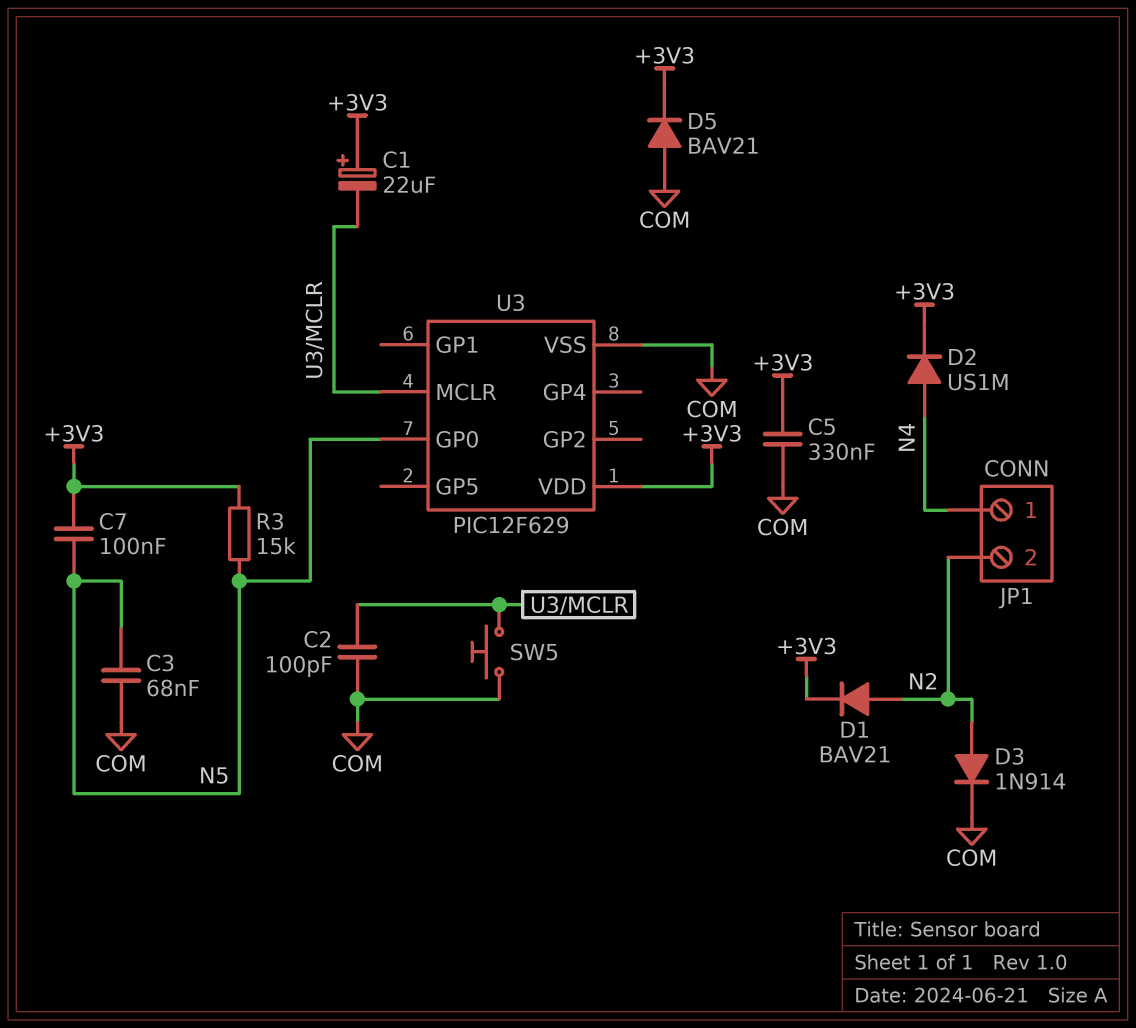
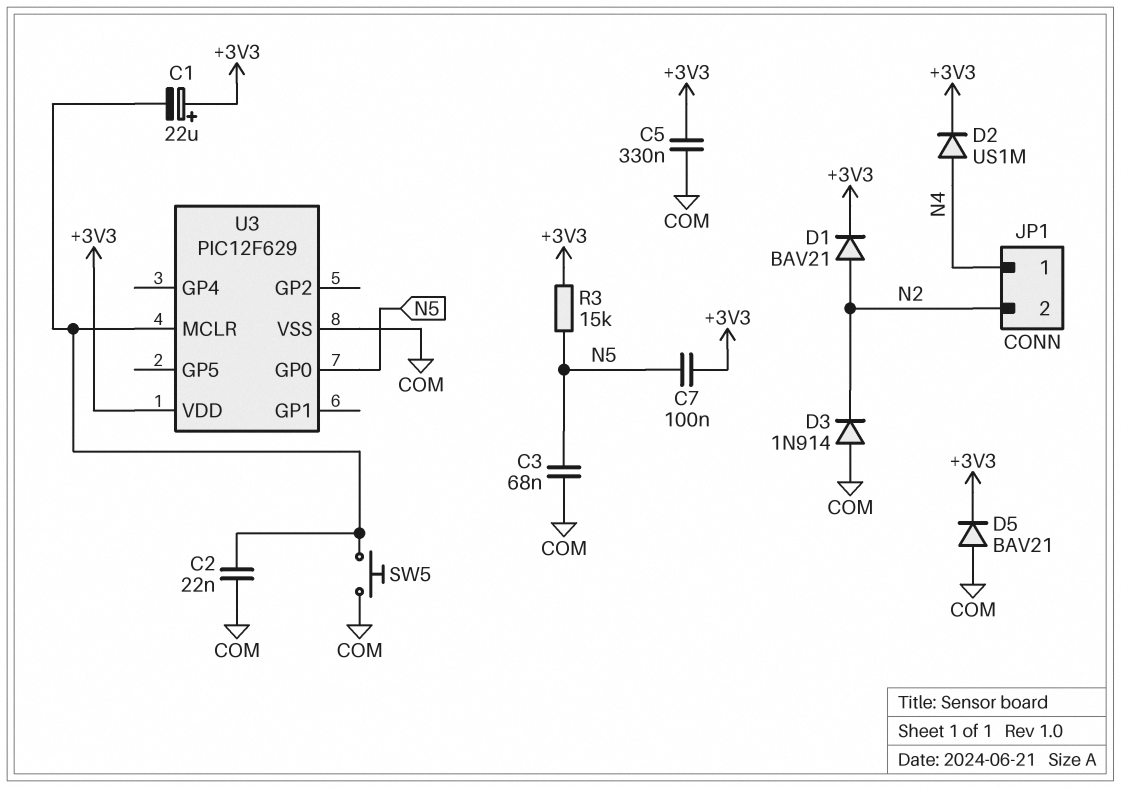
C2: 100pF (COM, U3/MCLR) -> 22nF (COM, U3/MCLR)
D3: diode 1N914 (A N2, K COM) -> diode 1N914 (A COM, K N2)

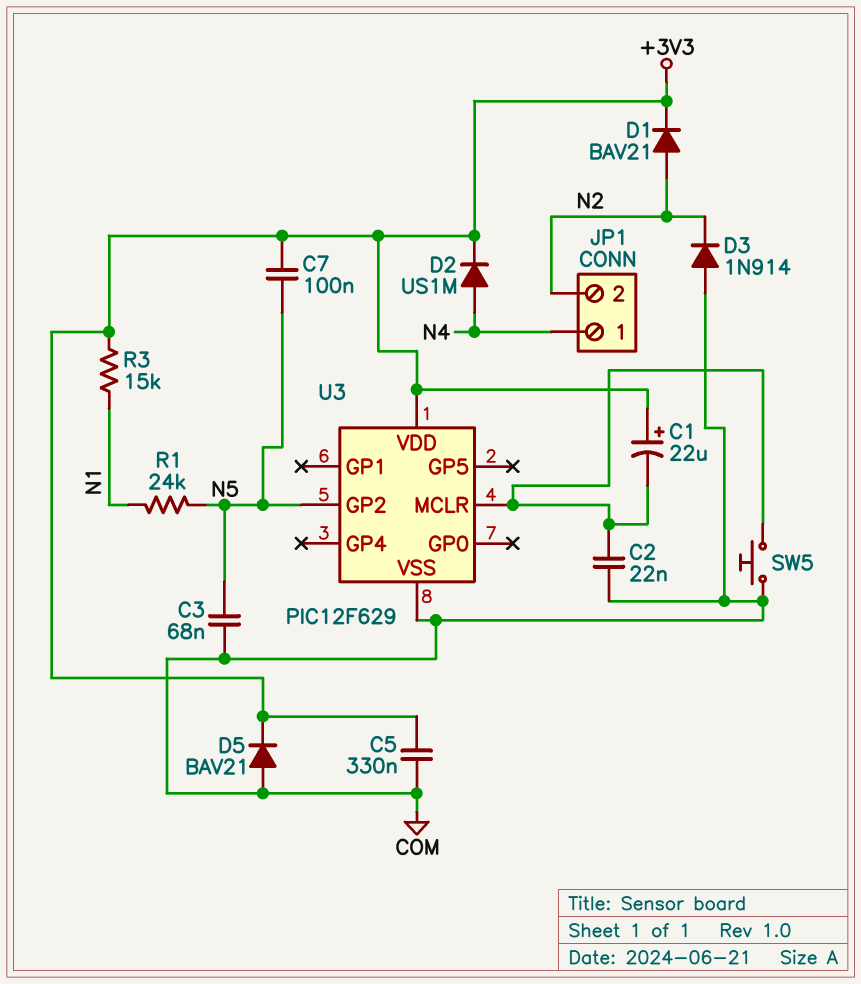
R1: none -> 24k (N1, N5)
R3: 15k (+3V3, N5) -> 15k (+3V3, N1)
U3 pin GP0: N5 -> none
U3 pin GP2: none -> N5

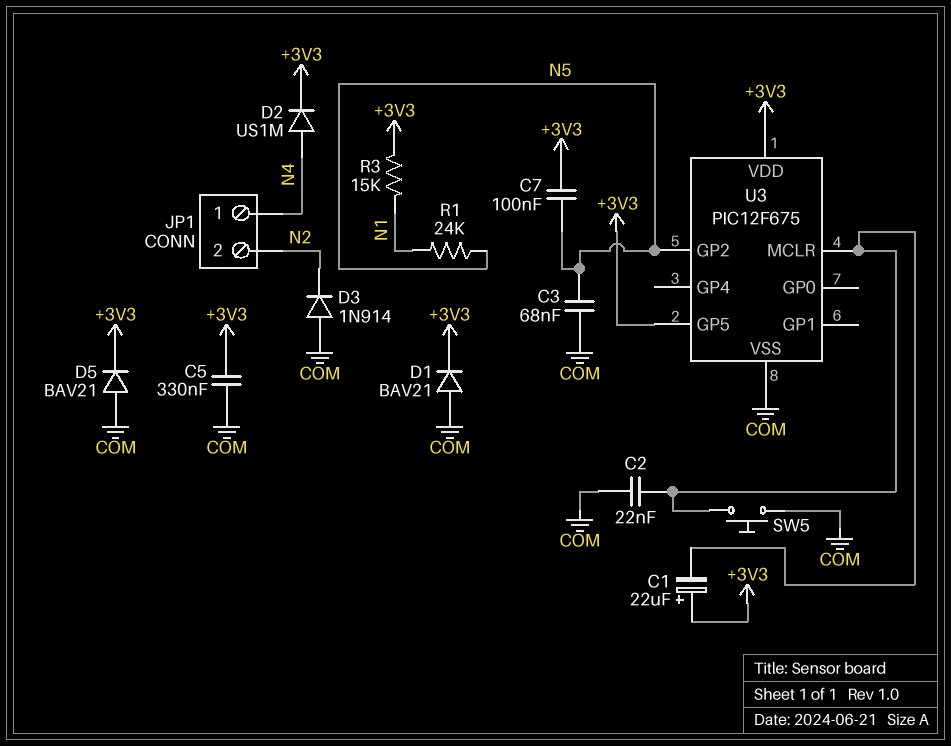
D1: diode BAV21 (A N2, K +3V3) -> diode BAV21 (A COM, K +3V3)
U3: PIC12F629 -> PIC12F675
U3 pin GP5: none -> +3V3

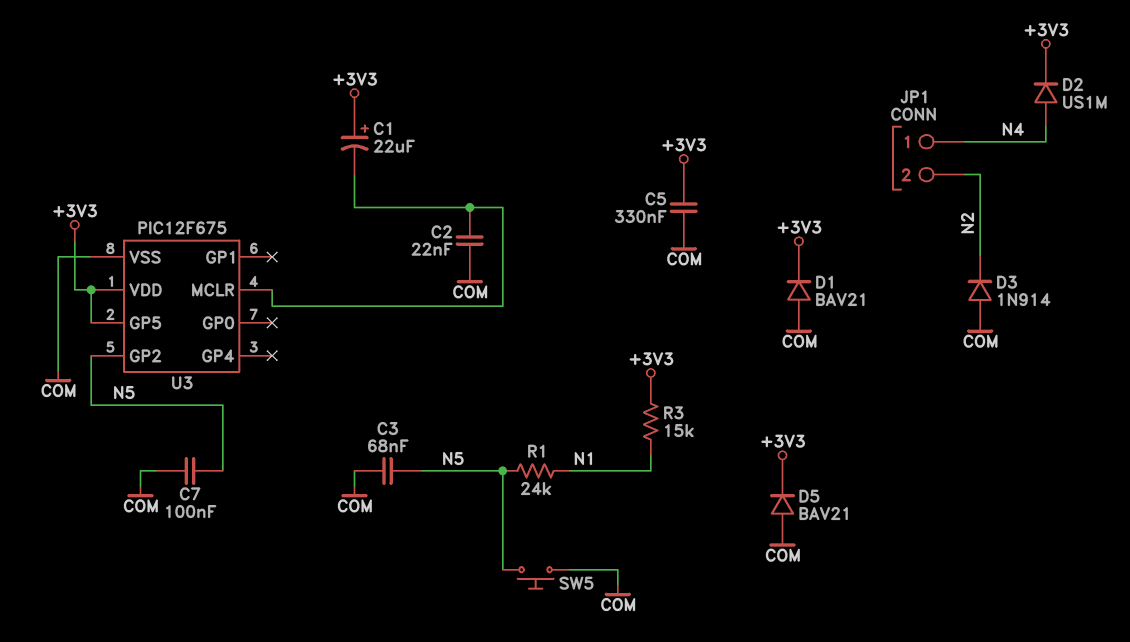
C7: 100nF (+3V3, N5) -> 100nF (COM, N5)
SW5: button (COM, U3/MCLR) -> button (COM, N5)

